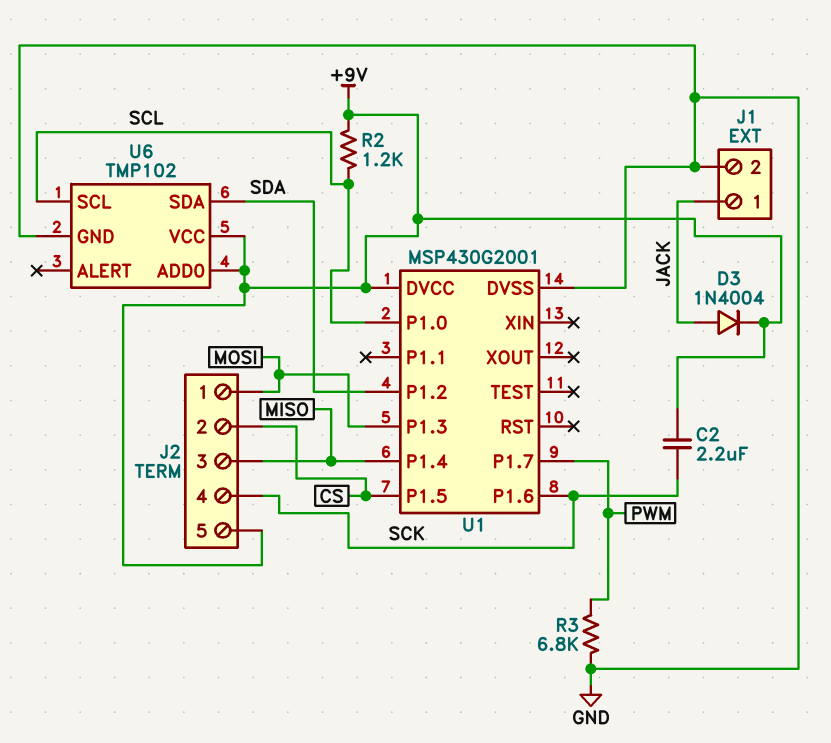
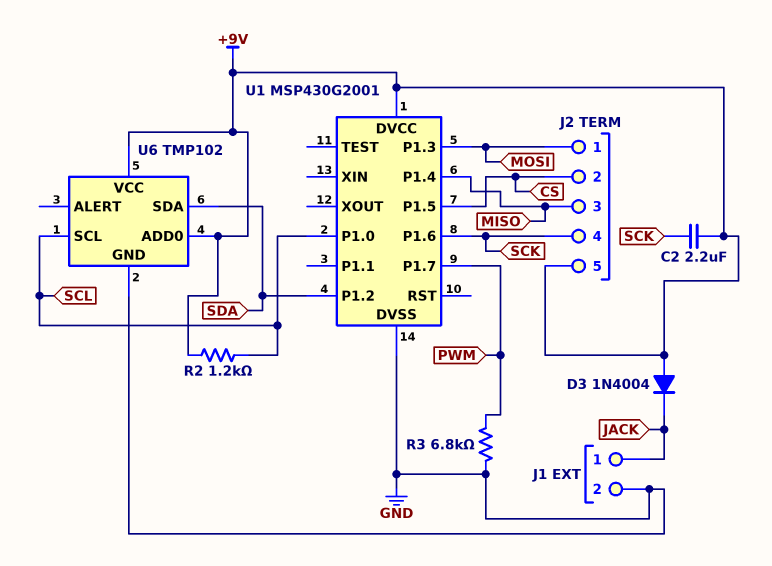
D3: diode 1N4004 (A JACK, K +9V) -> diode 1N4004 (A +9V, K JACK)

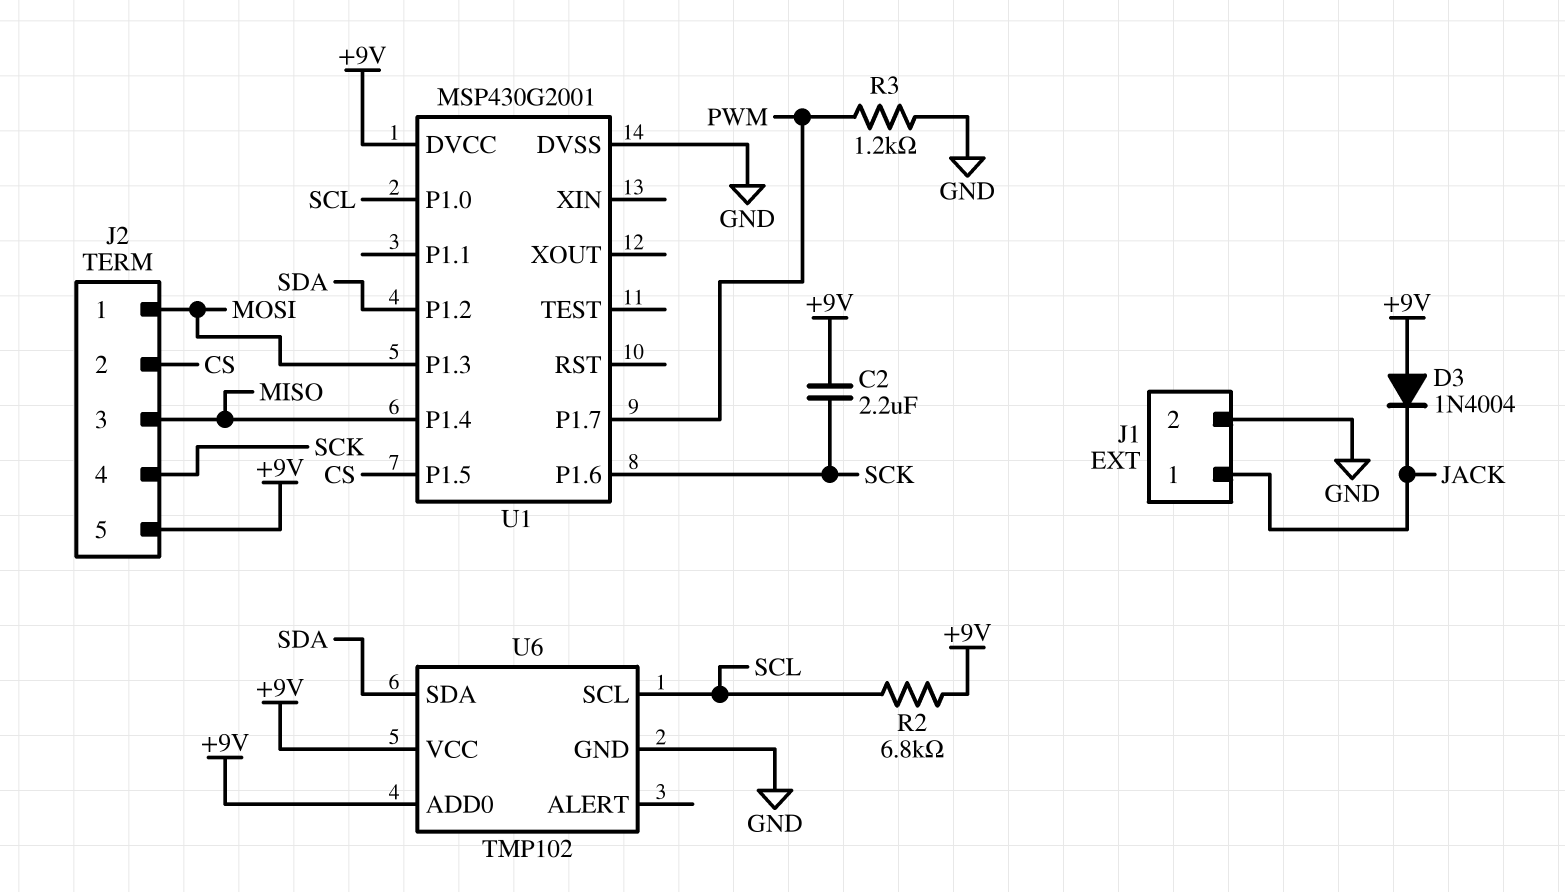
R2: 1.2k (+9V, SCL) -> 6.8k (+9V, SCL)
R3: 6.8k (GND, PWM) -> 1.2k (GND, PWM)

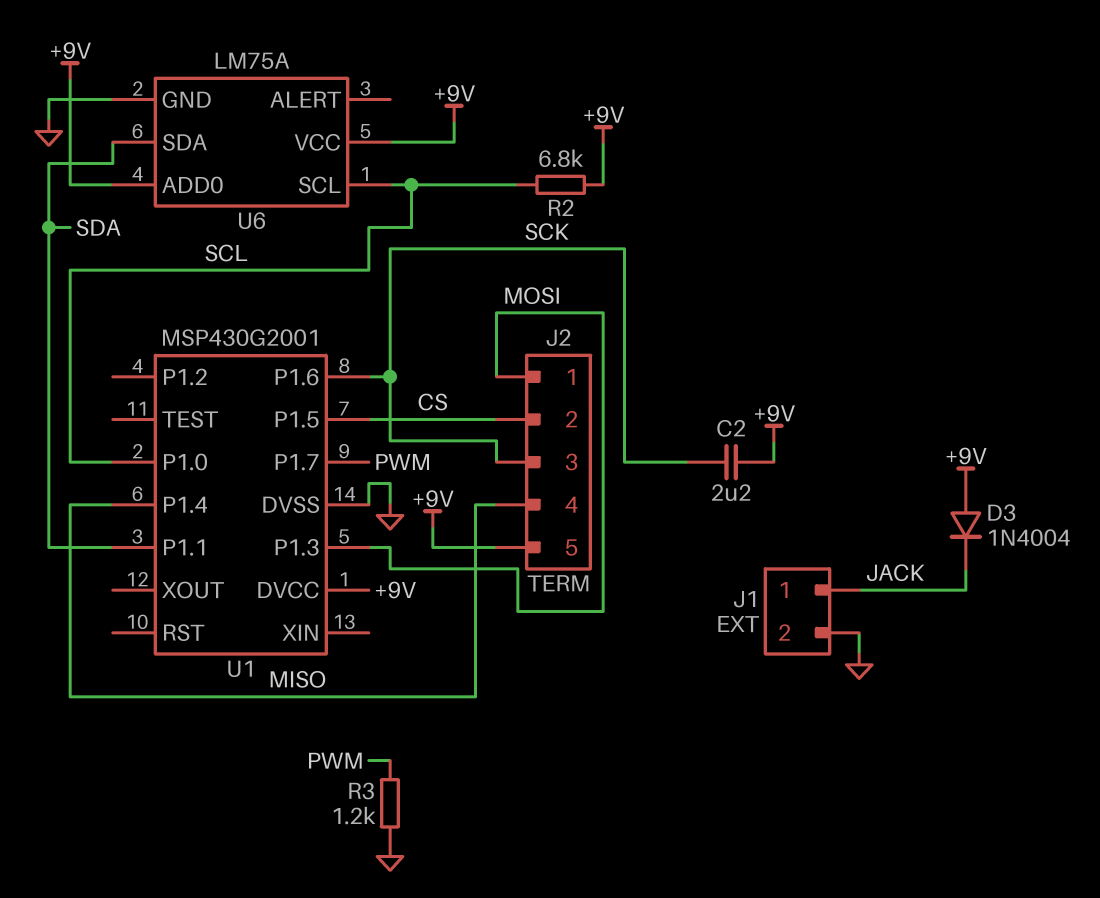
J2 pin 3: MISO -> SCK
J2 pin 4: SCK -> MISO
U1 pin P1.1: none -> SDA
U1 pin P1.2: SDA -> none
U6: TMP102 -> LM75A

